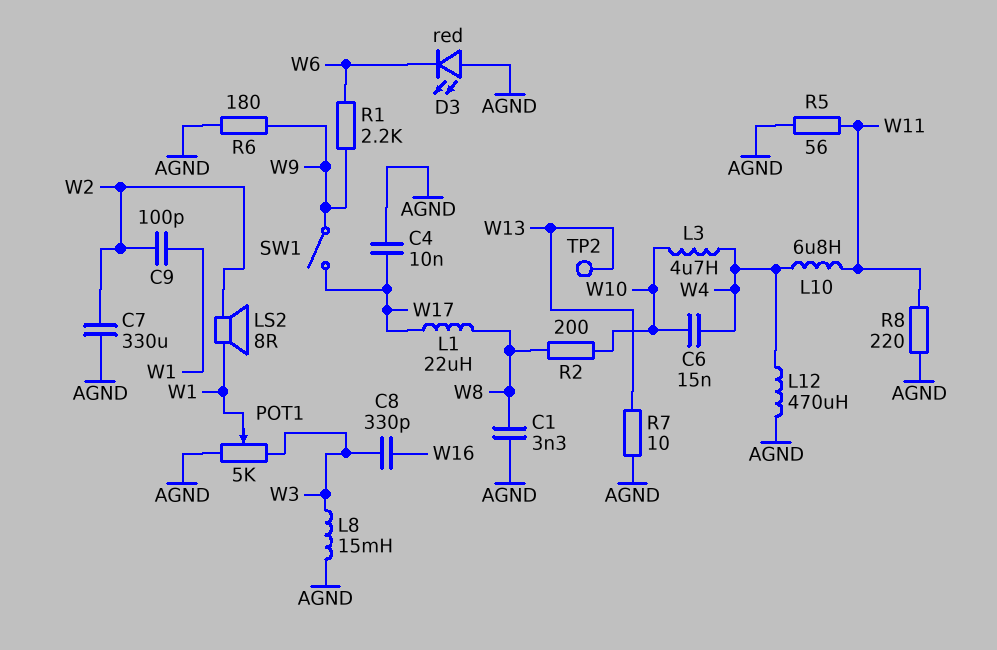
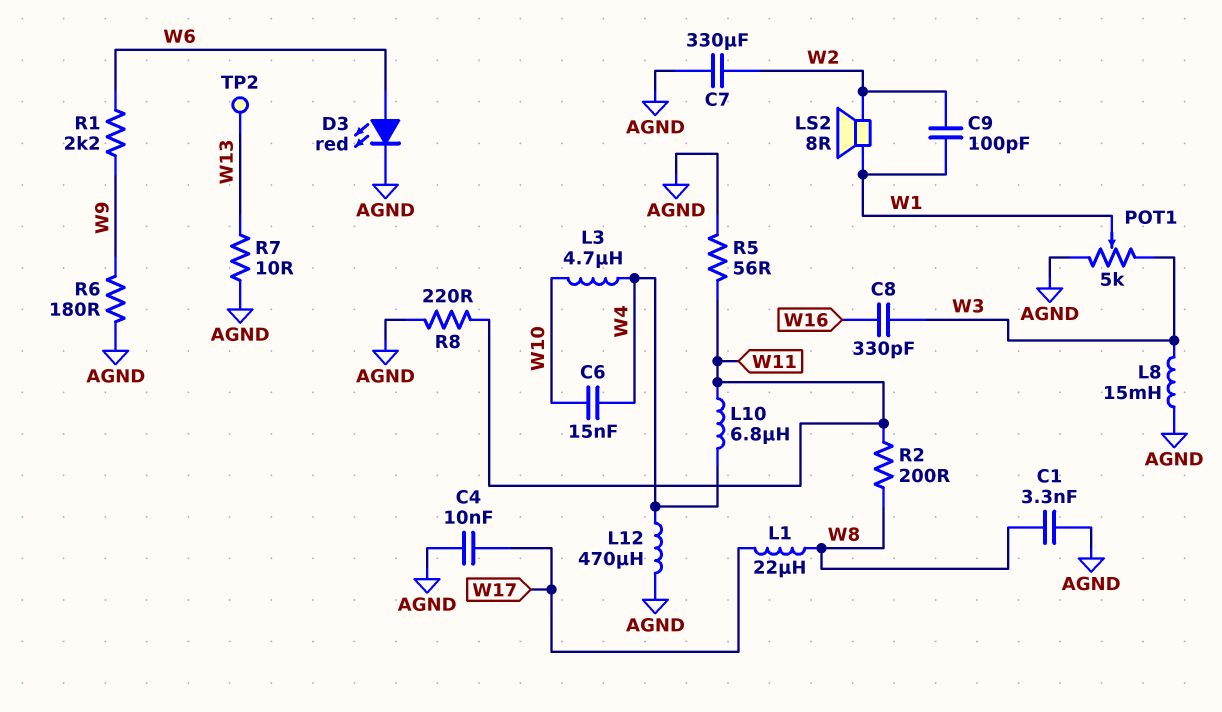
D3: LED red (A AGND, K W6) -> LED red (A W6, K AGND)
R2: 200 (W8, W10) -> 200 (W8, W11)
SW1: switch (W9, W17) -> none

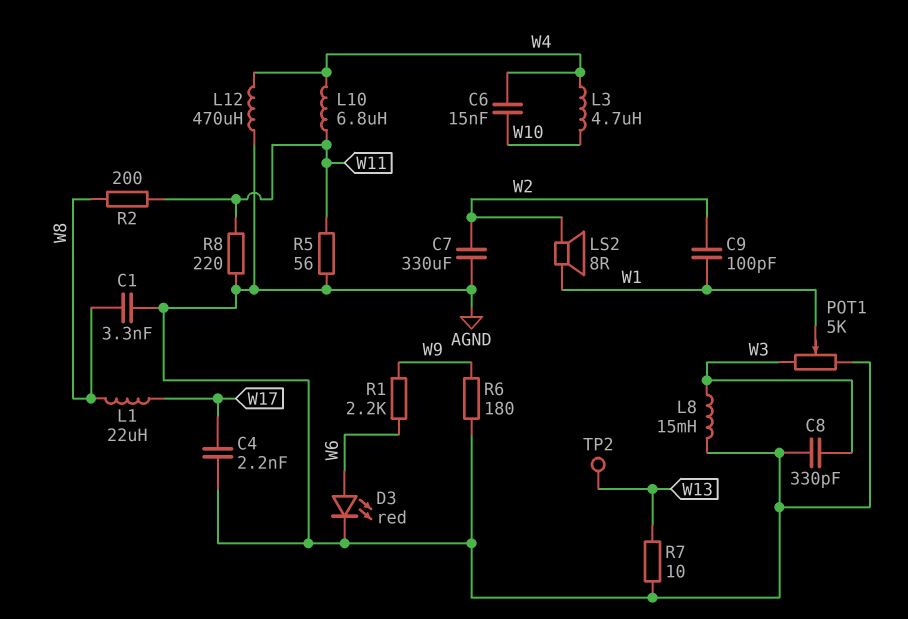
C4: 10nF (AGND, W17) -> 2.2nF (AGND, W17)
C8: 330pF (W3, W16) -> 330pF (AGND, W3)

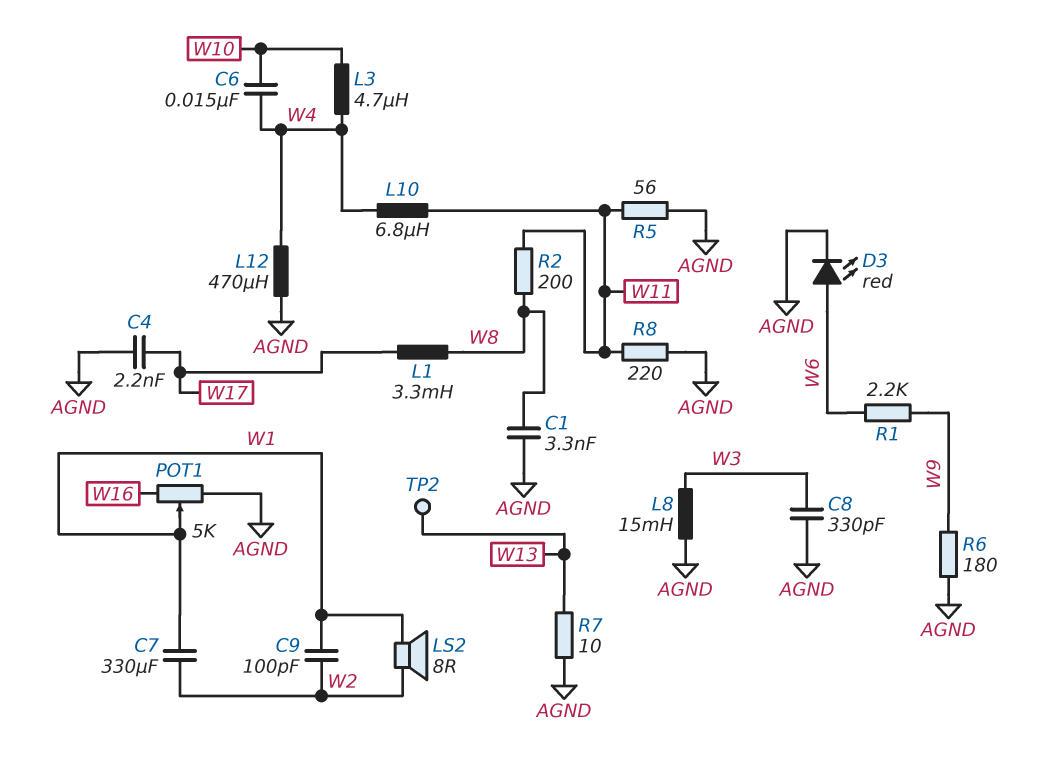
C7: 330uF (AGND, W2) -> 330uF (W1, W2)
L1: 22uH (W8, W17) -> 3.3mH (W8, W17)
POT1: 5k (AGND, W3, wiper W1) -> 5k (AGND, W16, wiper W1)

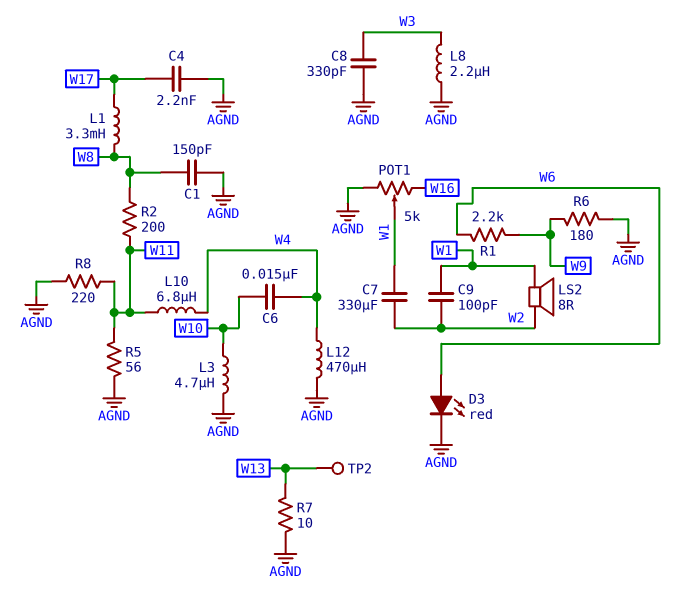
C1: 3.3nF (AGND, W8) -> 150pF (AGND, W8)
L3: 4.7uH (W4, W10) -> 4.7uH (AGND, W10)
L8: 15mH (AGND, W3) -> 2.2uH (AGND, W3)

